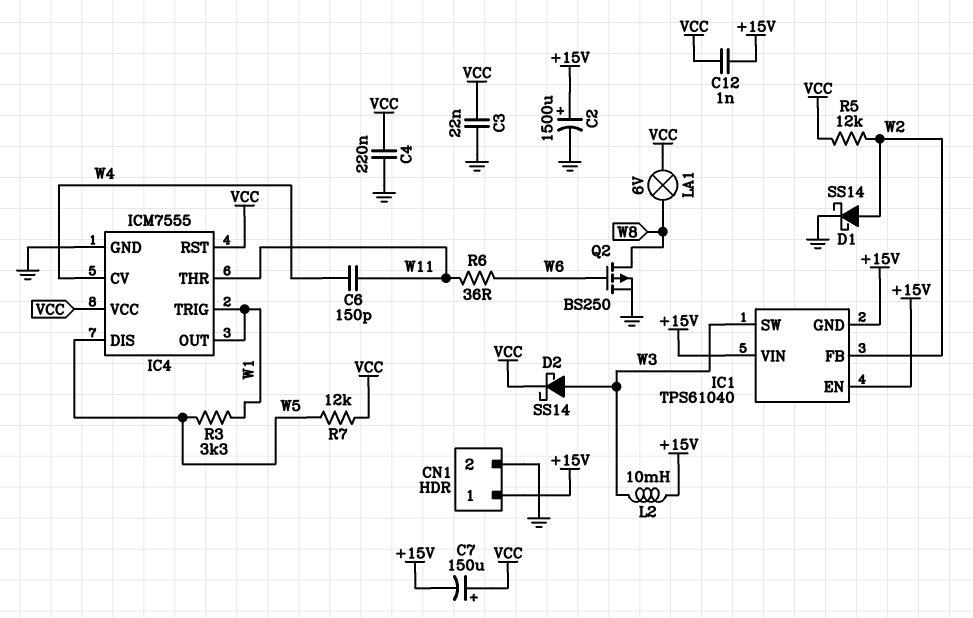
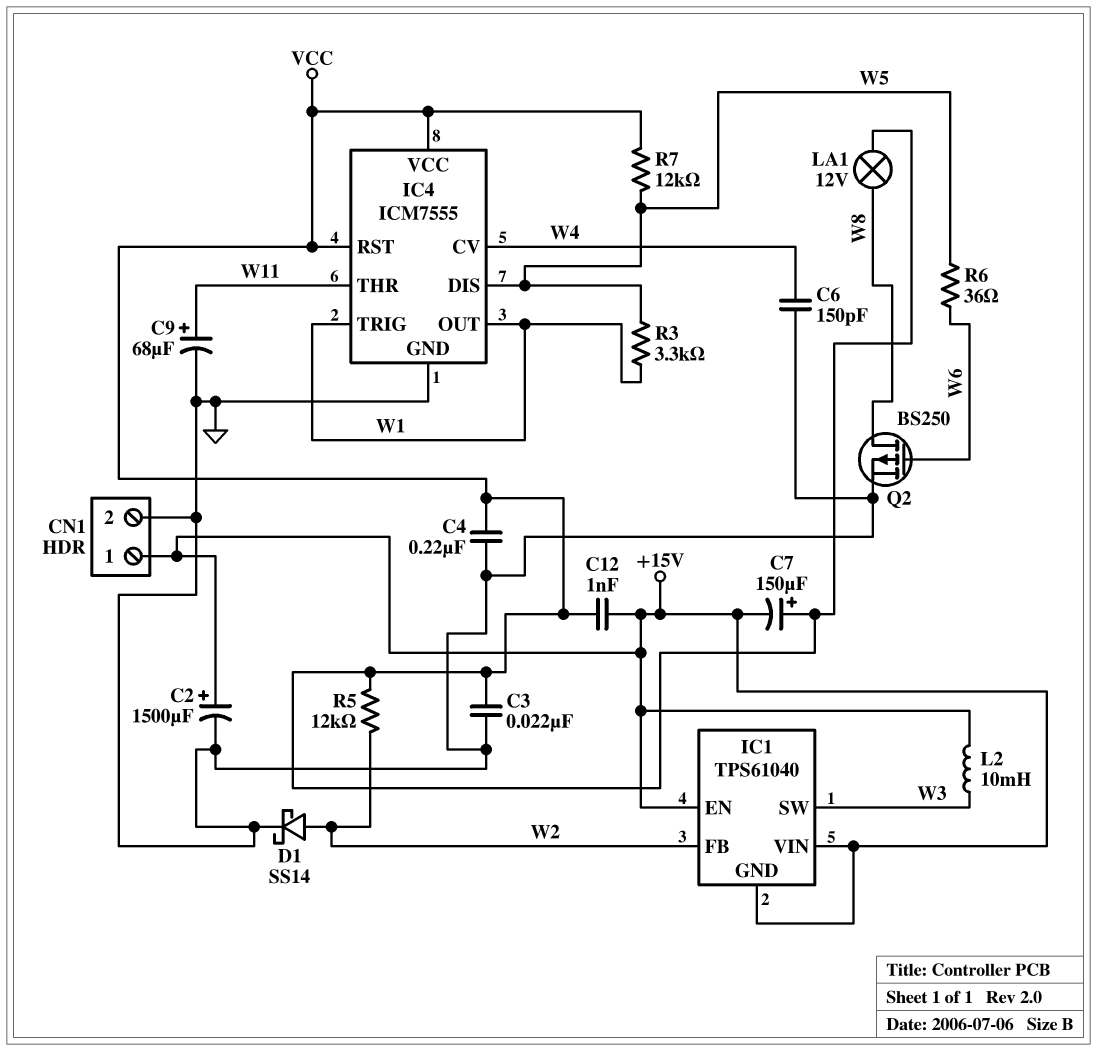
C6: 150pF (W4, W11) -> 150pF (GND, W4)
C9: none -> 68uF (plus W11, minus GND)
D2: schottky SS14 (A W3, K VCC) -> none
LA1: lamp 6V (VCC, W8) -> lamp 12V (VCC, W8)
R6: 36 (W6, W11) -> 36 (W5, W6)

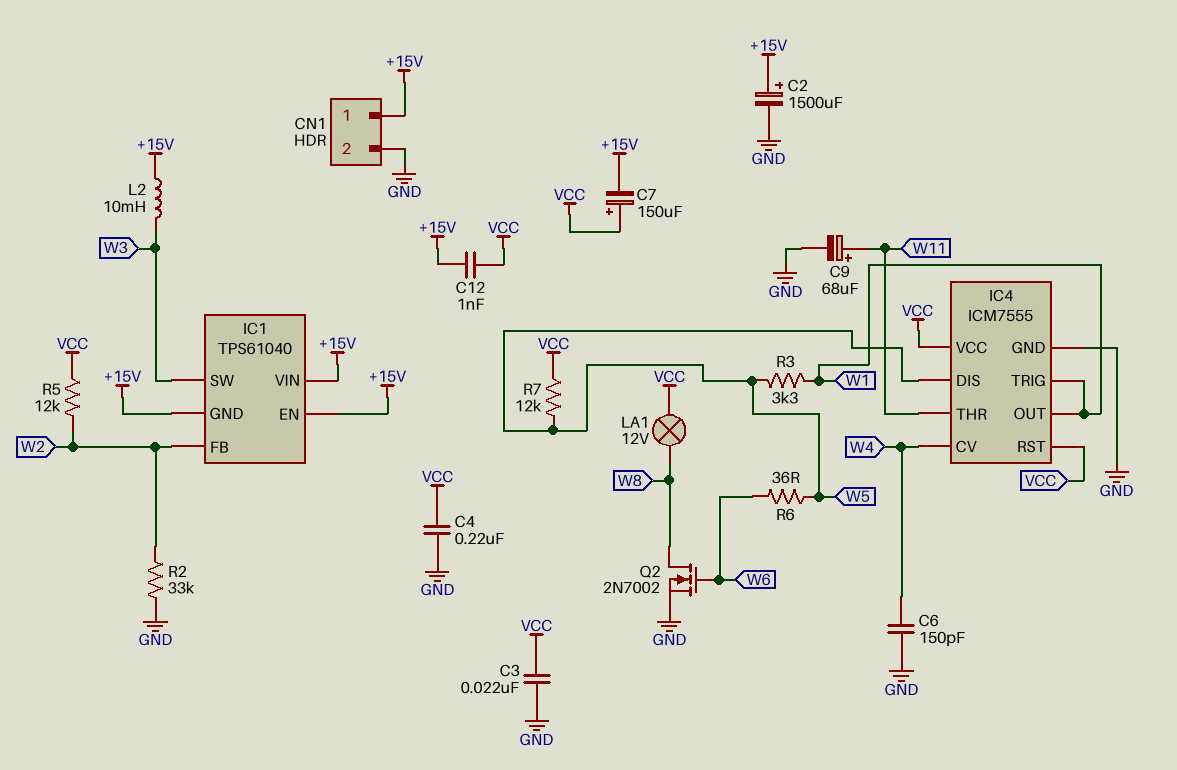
D1: schottky SS14 (A W2, K GND) -> none
Q2: PMOS BS250 (G W6, D W8, S GND) -> NMOS 2N7002 (G W6, D W8, S GND)
R2: none -> 33k (GND, W2)

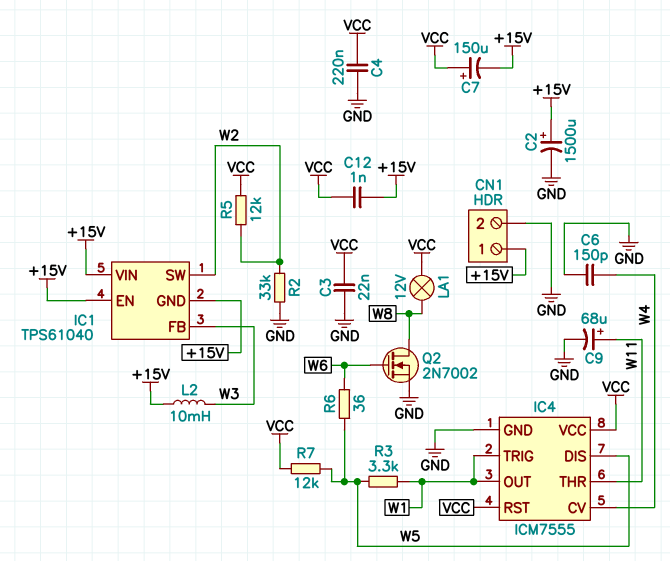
IC1 pin FB: W2 -> W3
IC1 pin SW: W3 -> W2

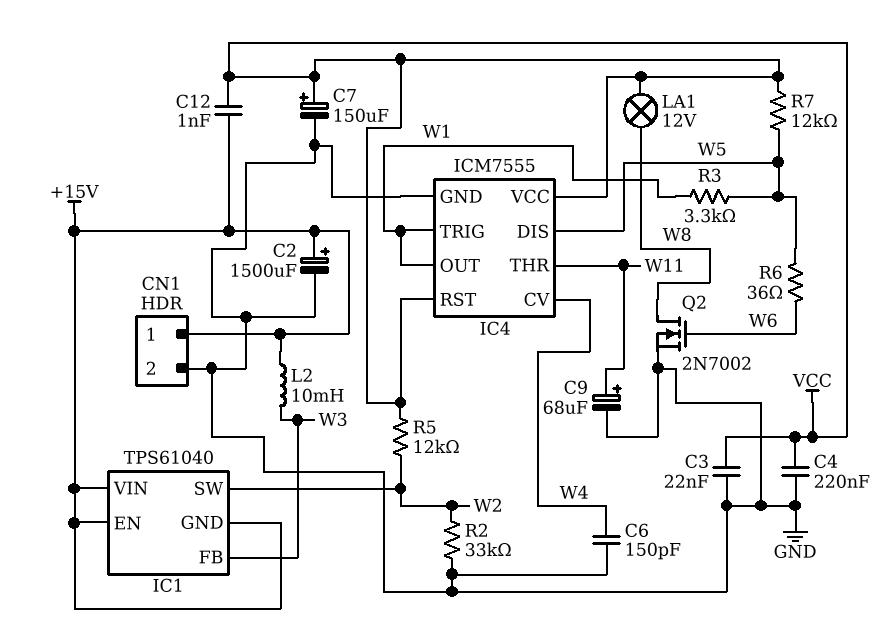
C7: 150uF (plus VCC, minus +15V) -> 150uF (plus VCC, minus GND)

